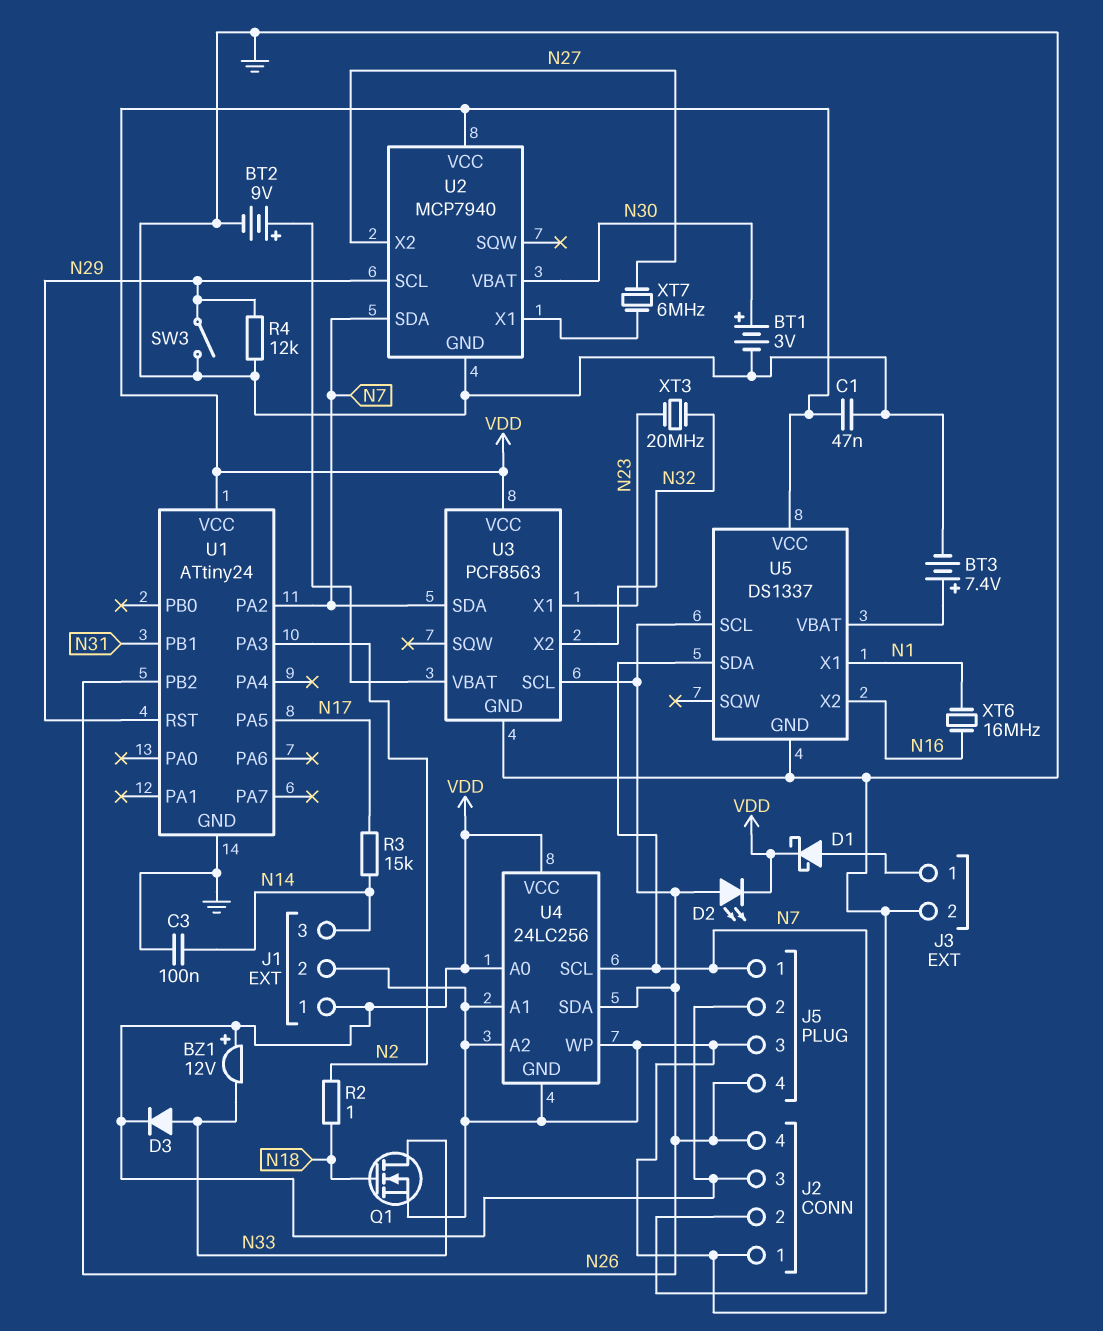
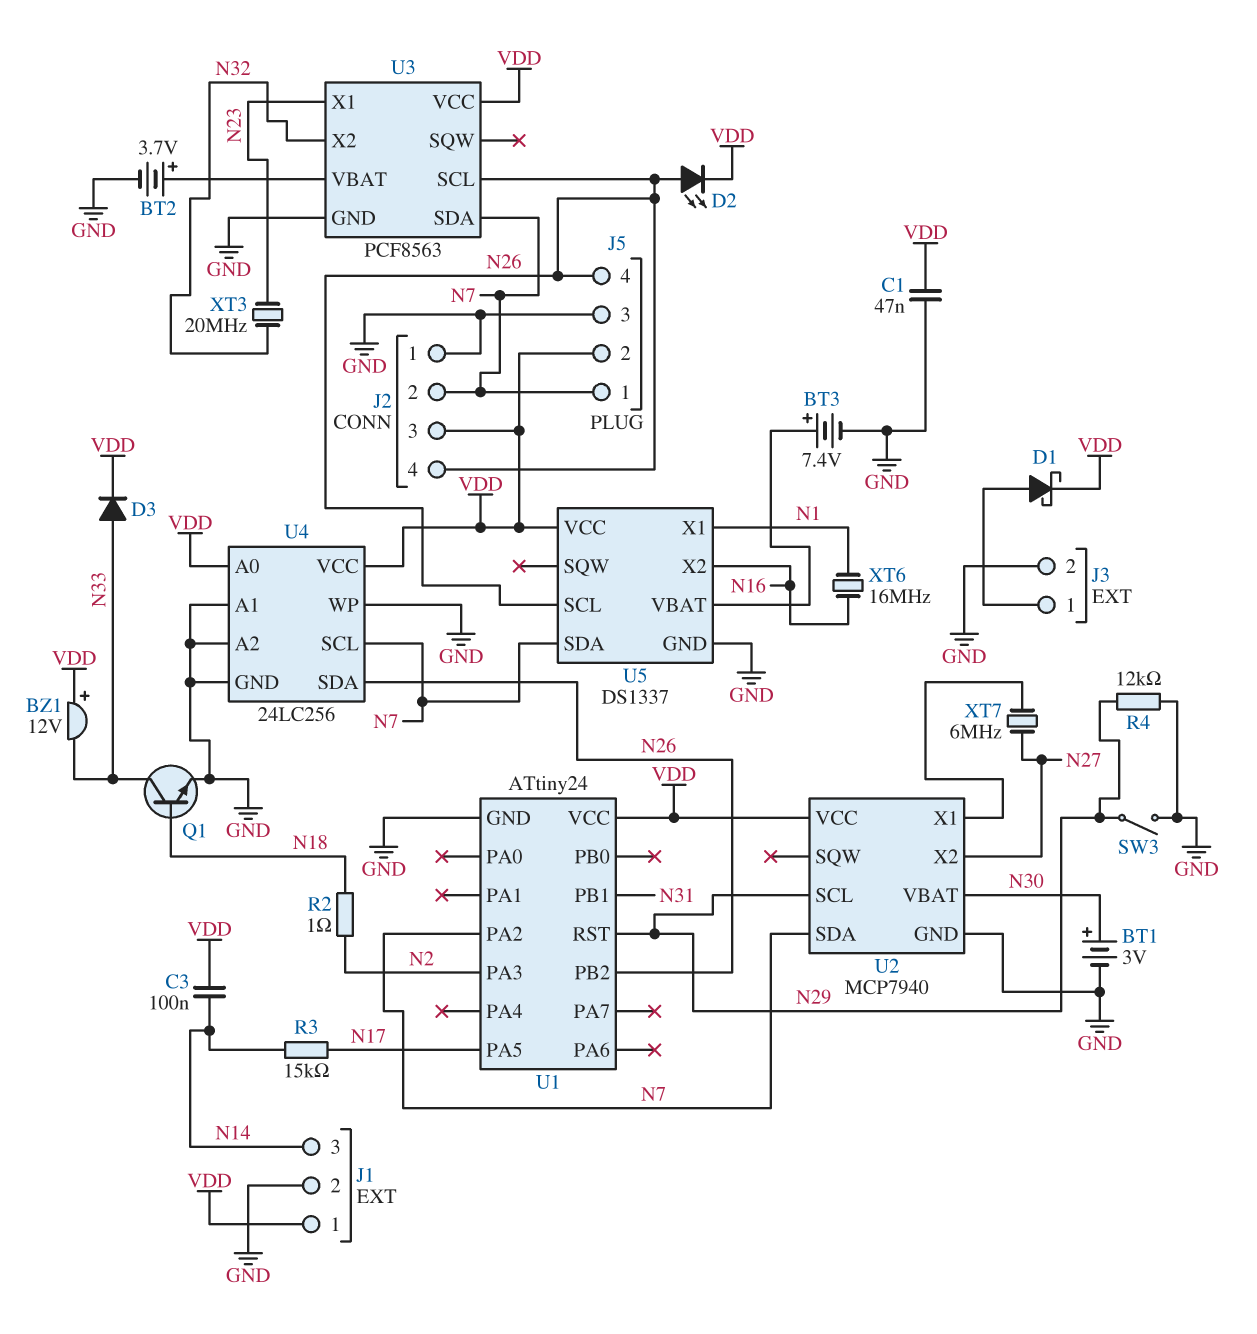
BT2: 9V (plus U3/VBAT, minus GND) -> 3.7V (plus U3/VBAT, minus GND)
C3: 100nF (GND, N14) -> 100nF (N14, VDD)
Q1: NMOS (G N18, D N33, S GND) -> NPN (B N18, C N33, E GND)

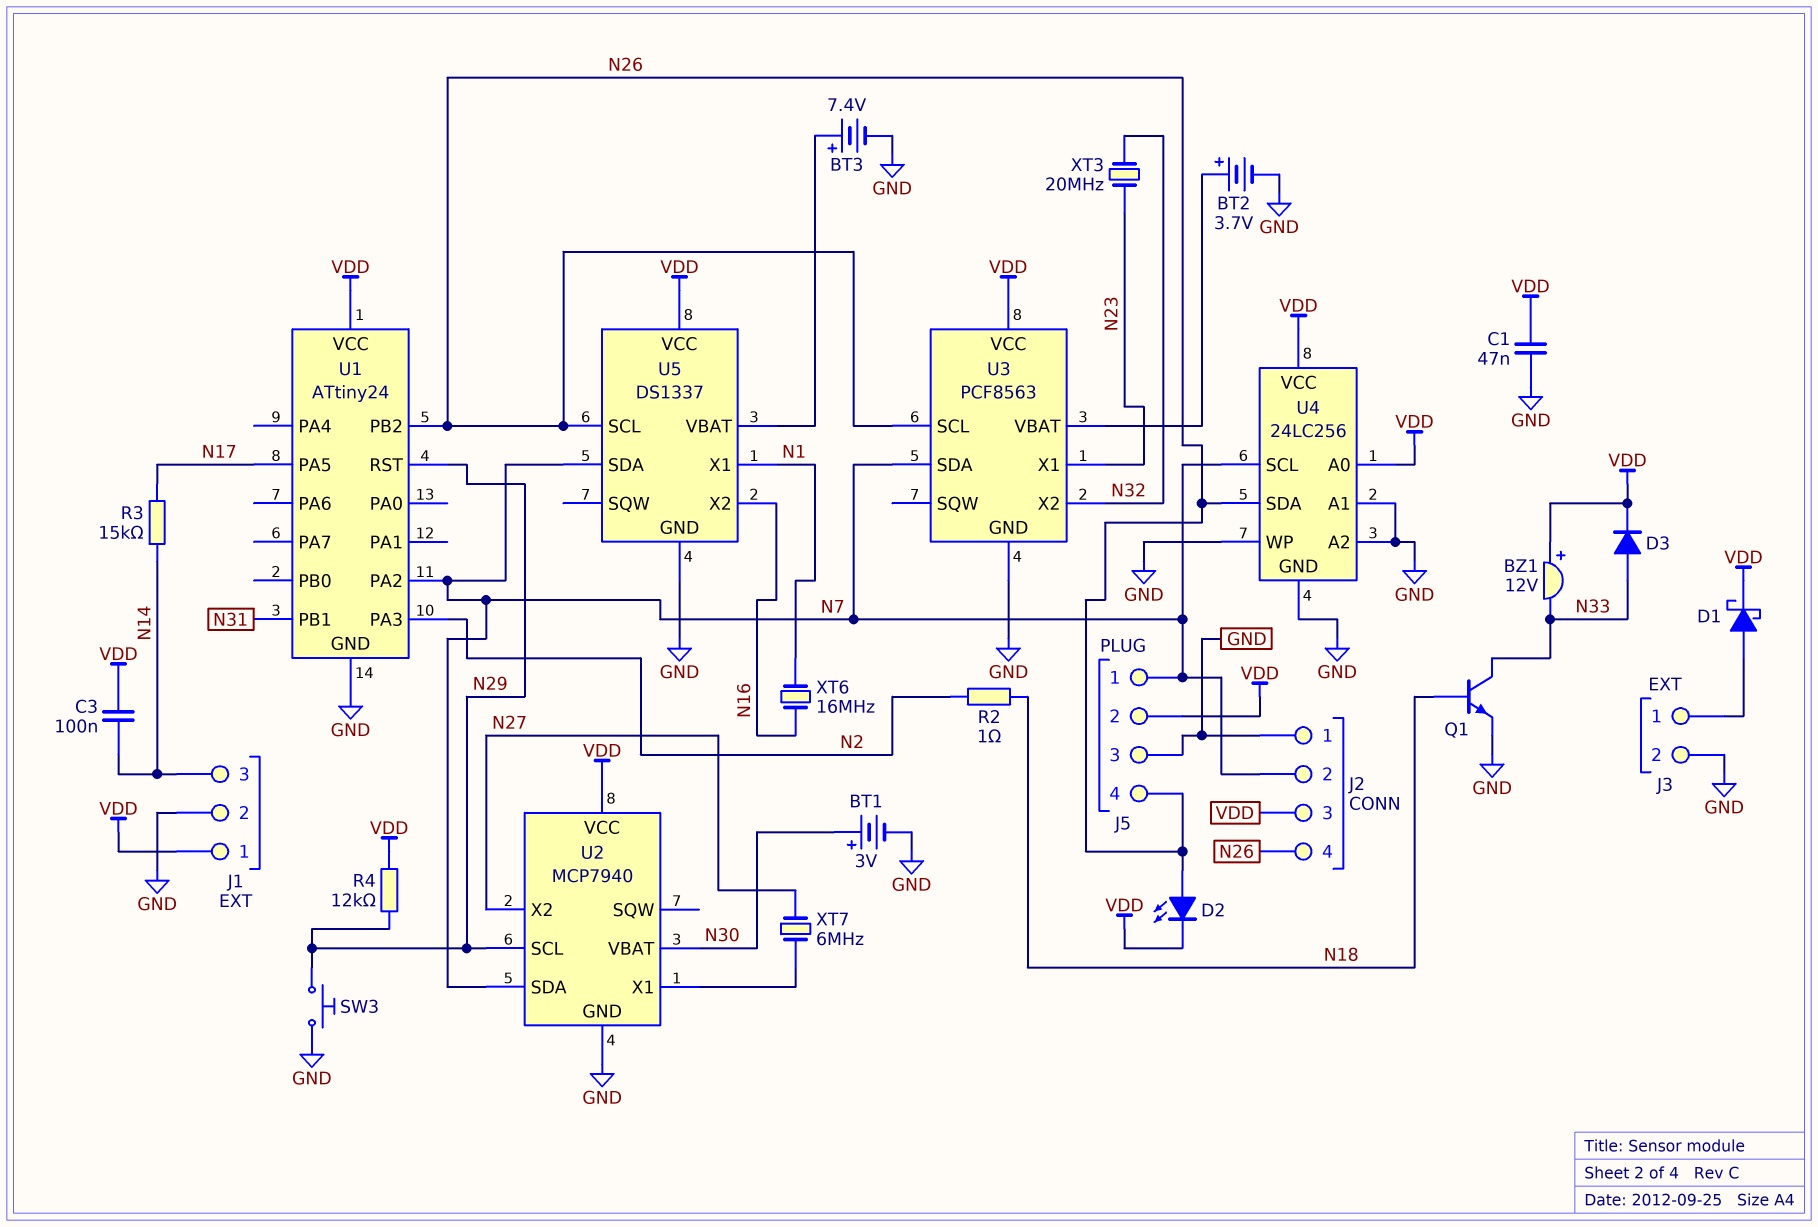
R4: 12k (GND, N29) -> 12k (N29, VDD)
SW3: switch (GND, N29) -> button (GND, N29)

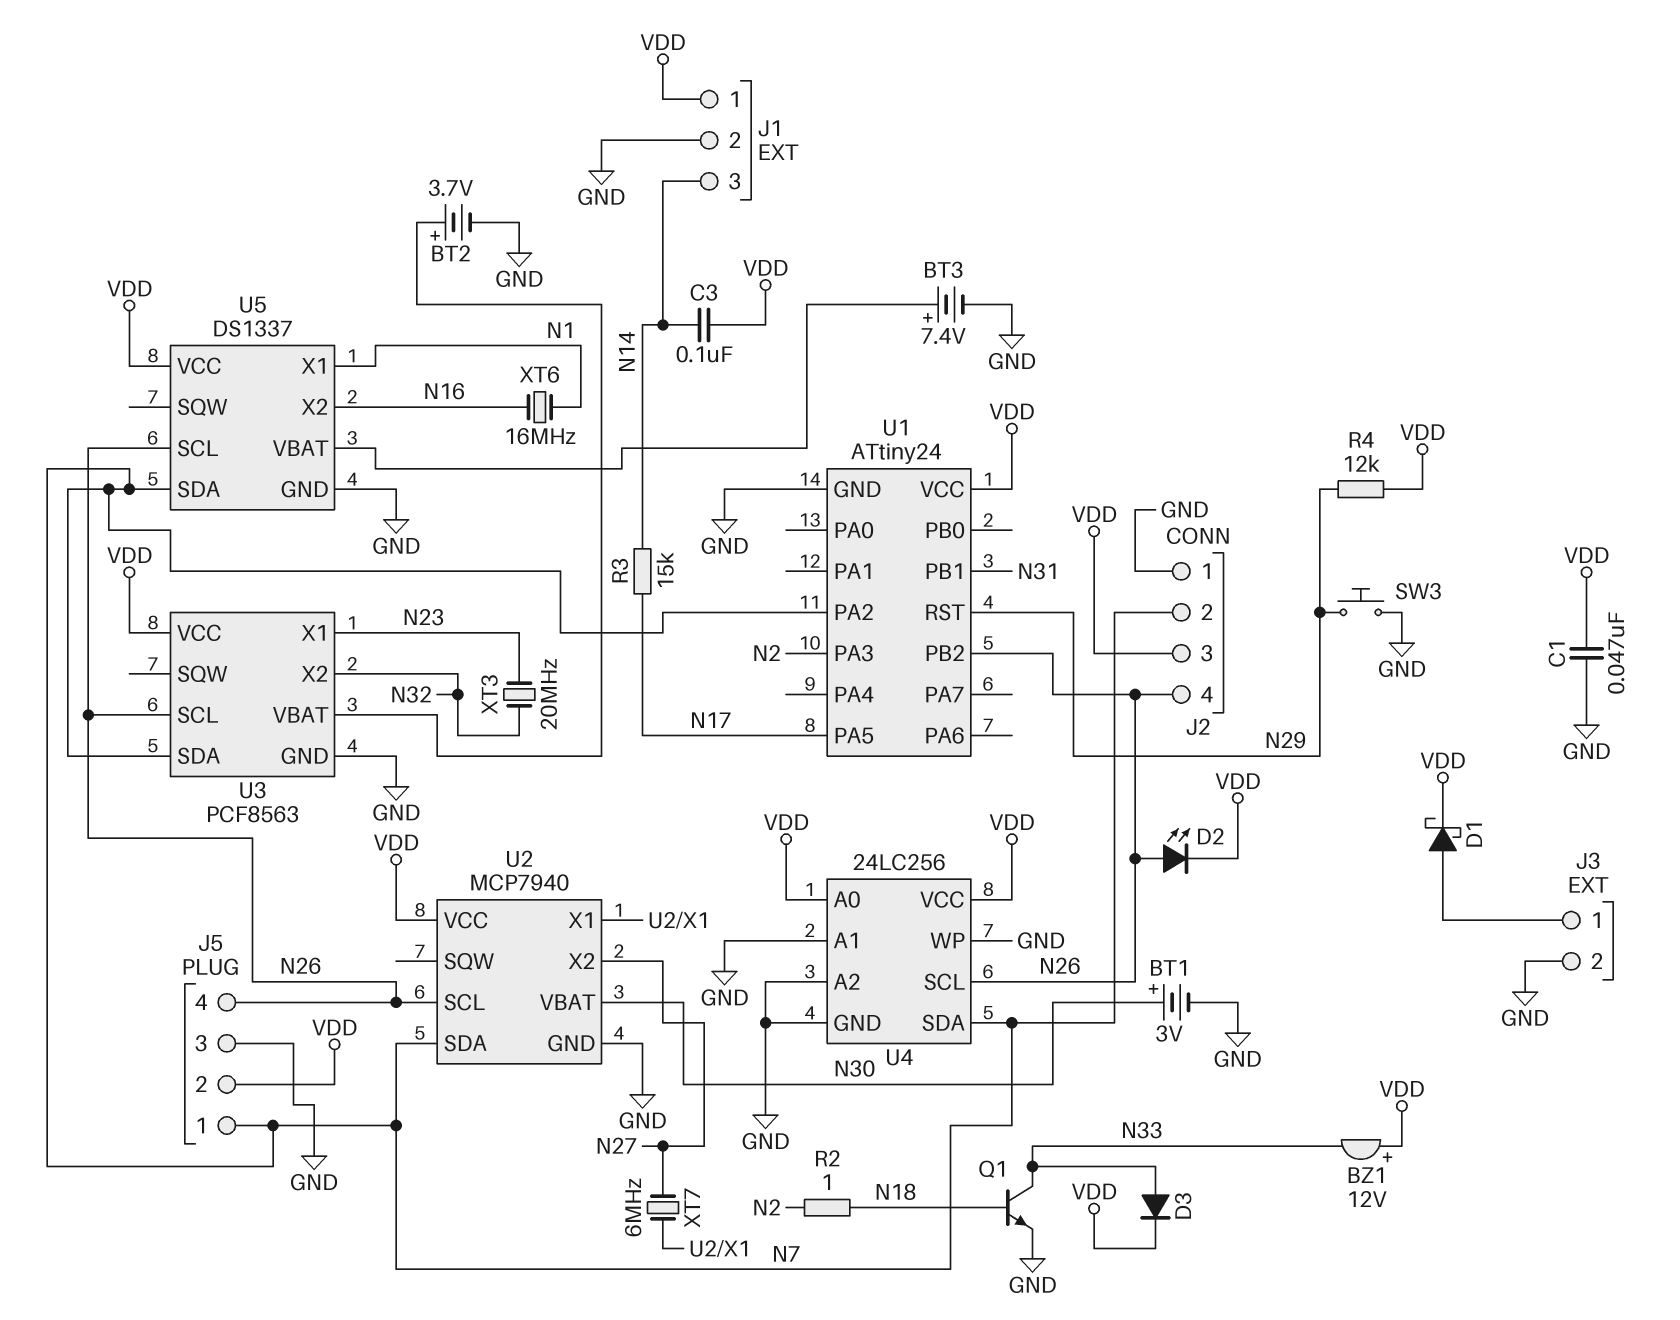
U2 pin SCL: N29 -> N26
U4 pin SCL: N7 -> N26
U4 pin SDA: N26 -> N7

